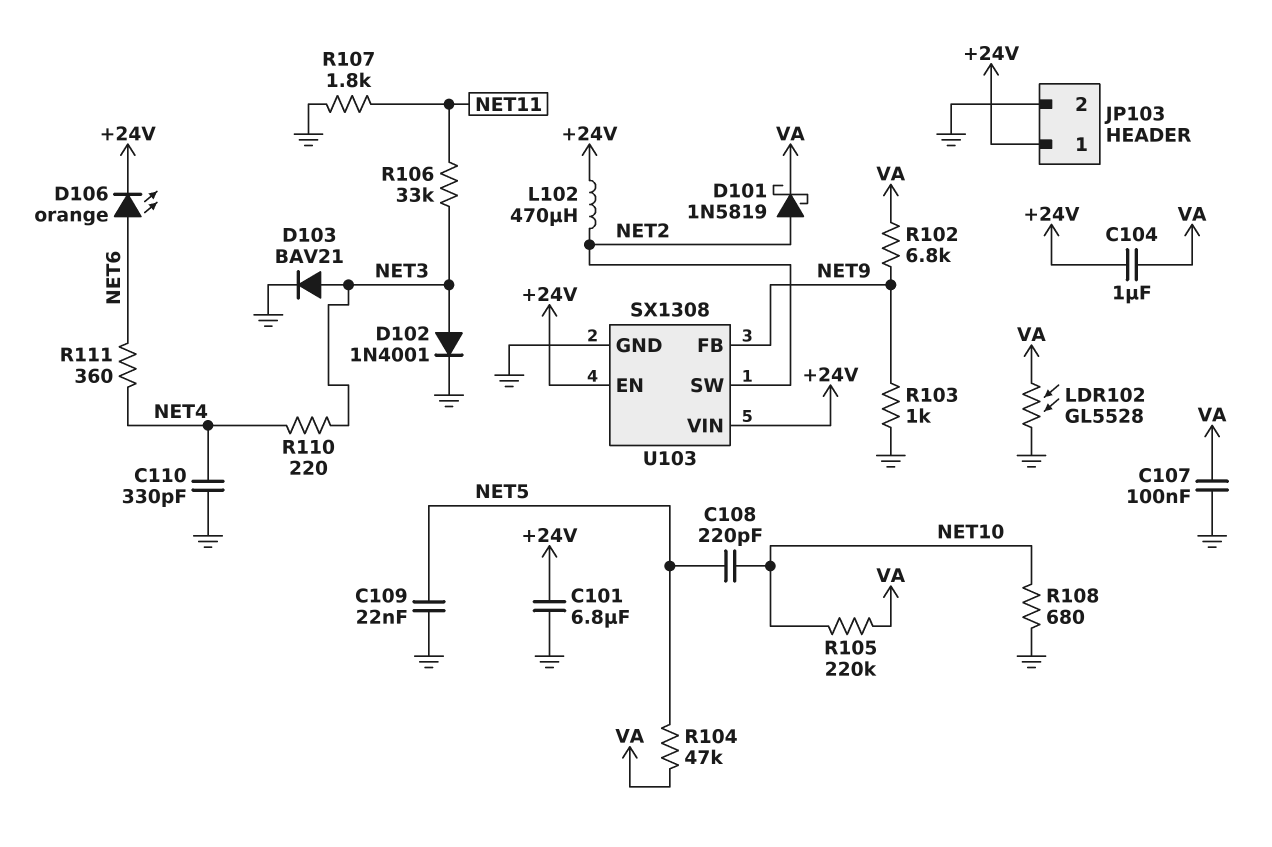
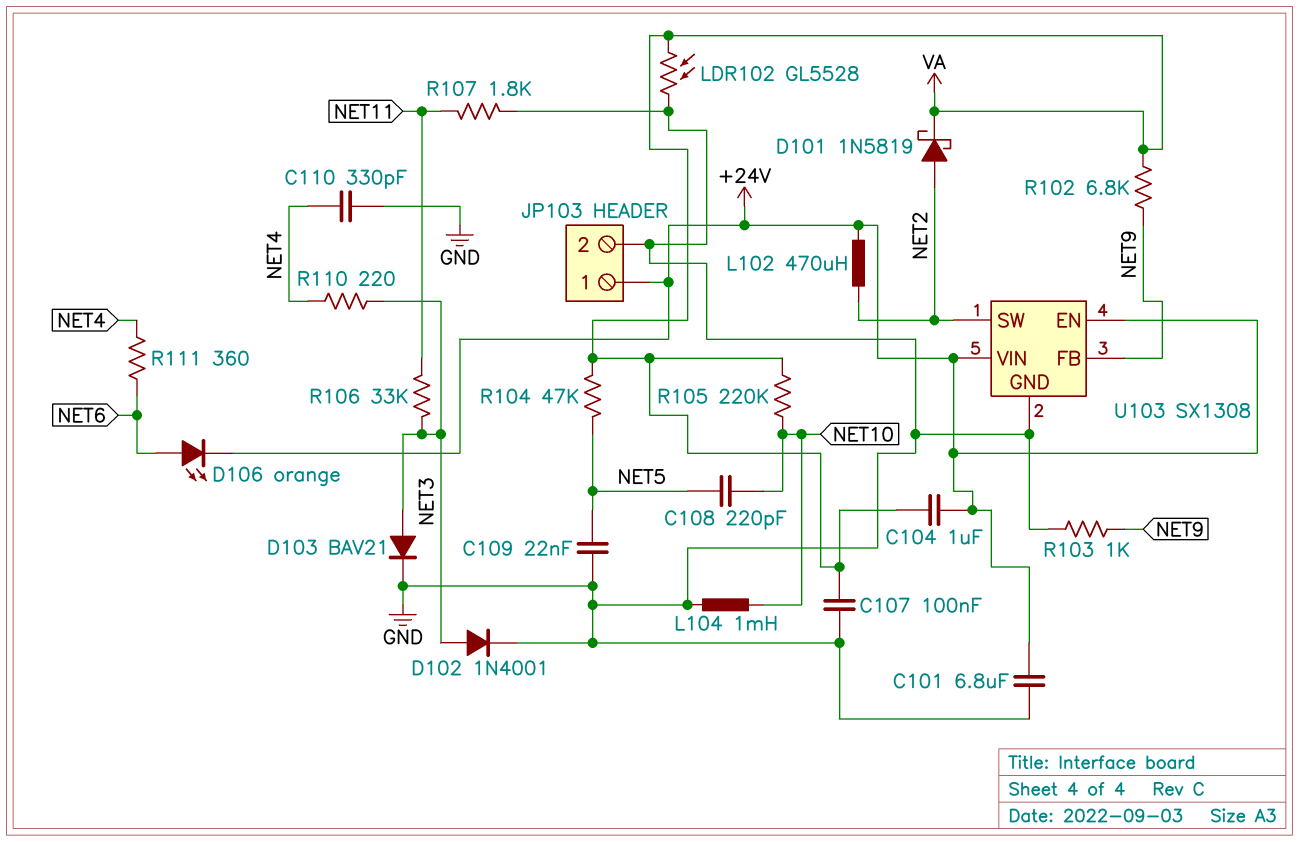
L104: none -> 1mH (GND, NET10)
R108: 680 (GND, NET10) -> none

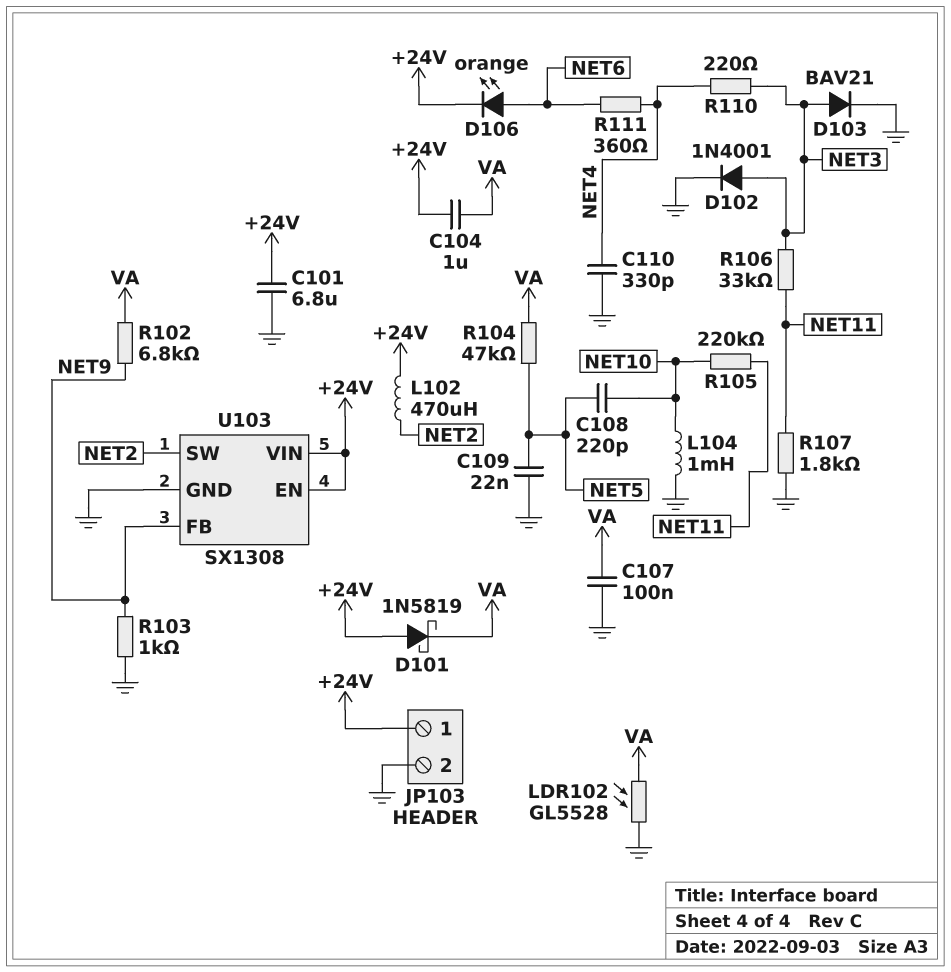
D101: schottky 1N5819 (A NET2, K VA) -> schottky 1N5819 (A +24V, K VA)
R105: 220k (NET10, VA) -> 220k (NET10, NET11)

